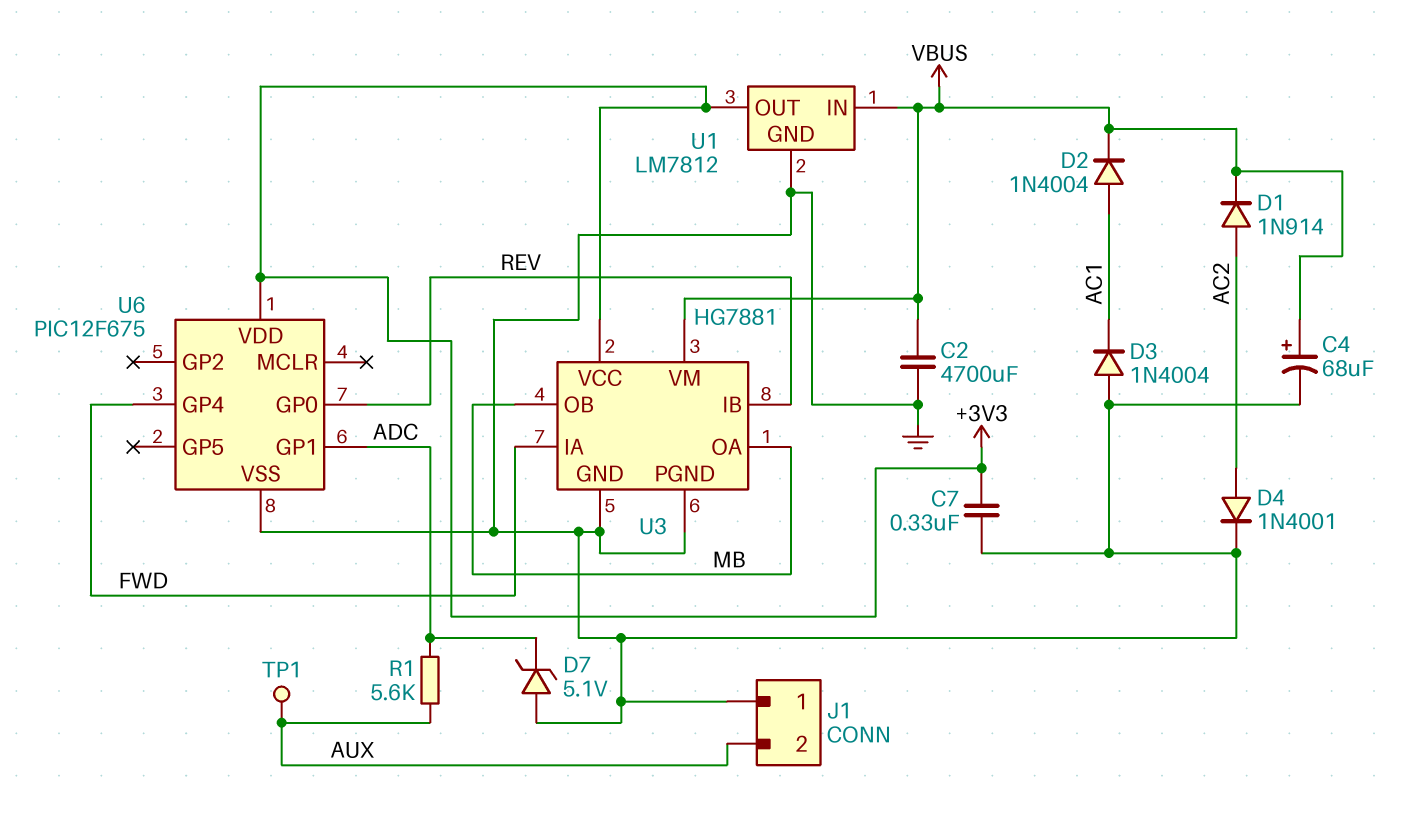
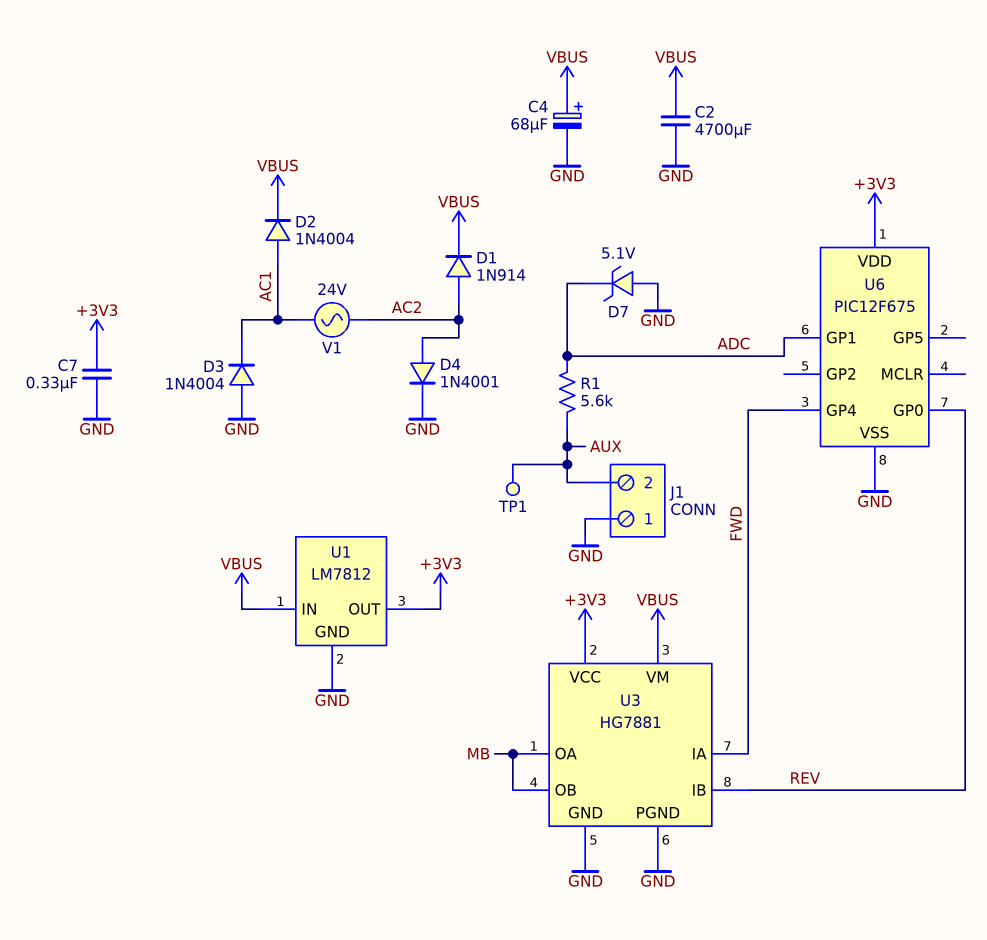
V1: none -> AC 24V (AC1, AC2)

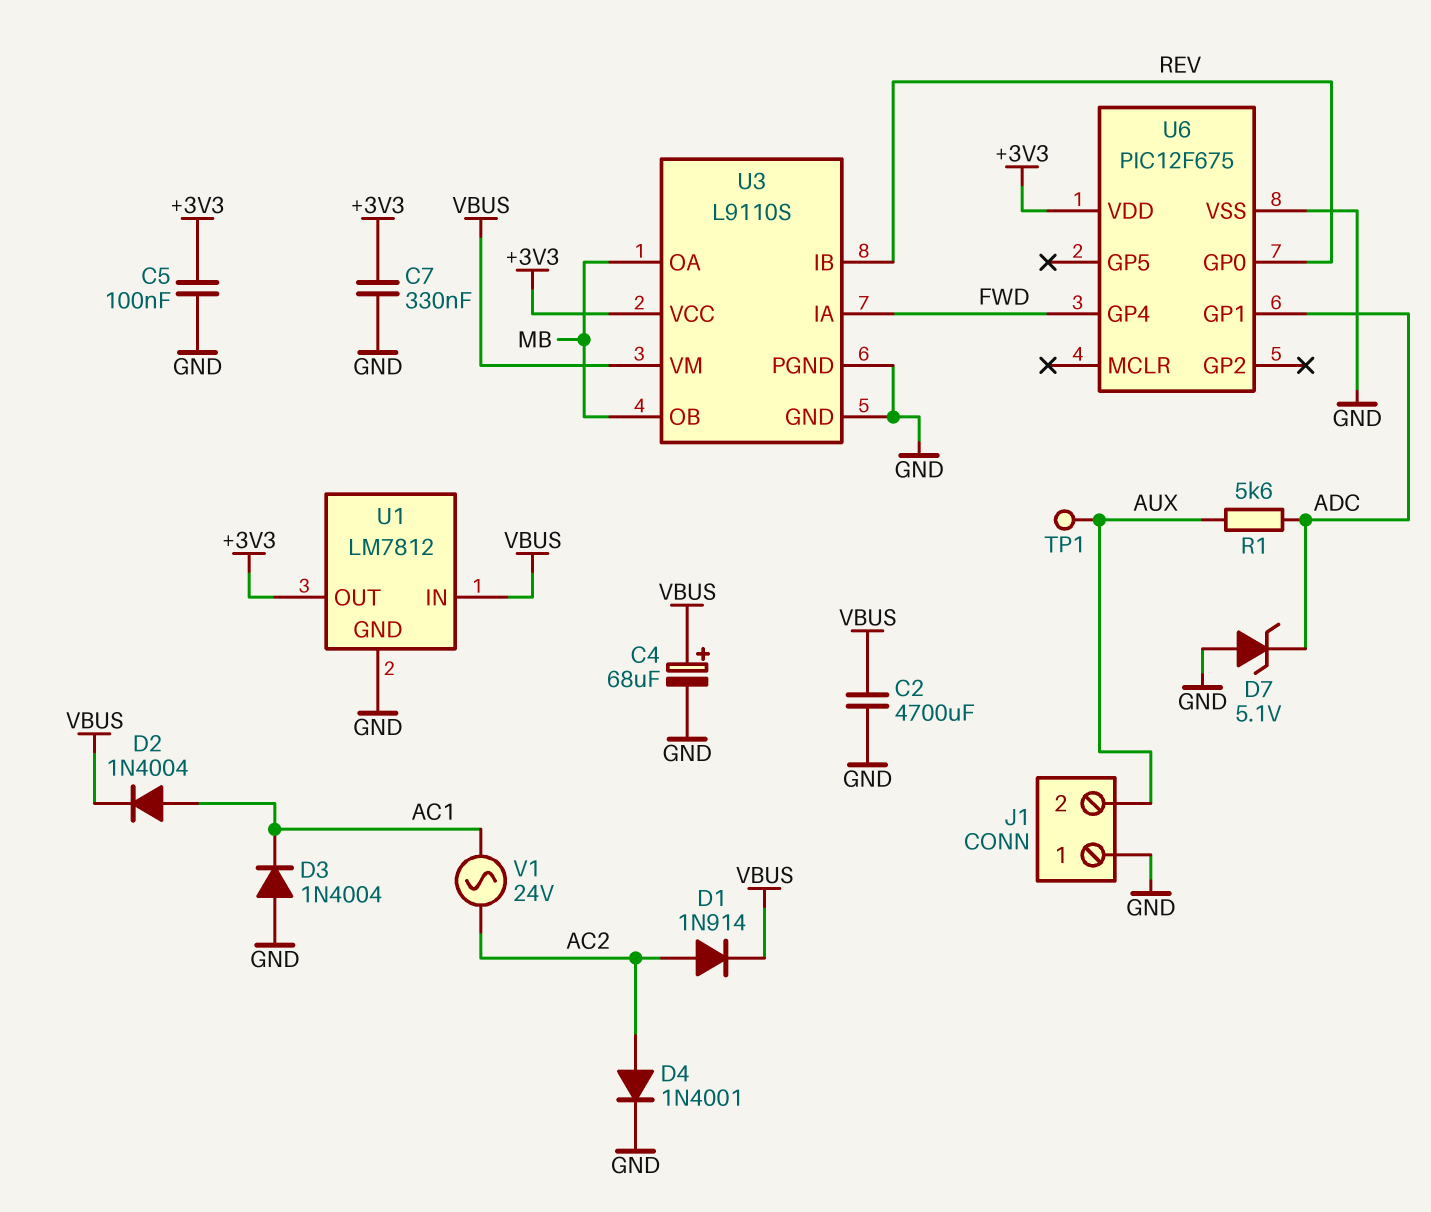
C5: none -> 100nF (+3V3, GND)
U3: HG7881 -> L9110S

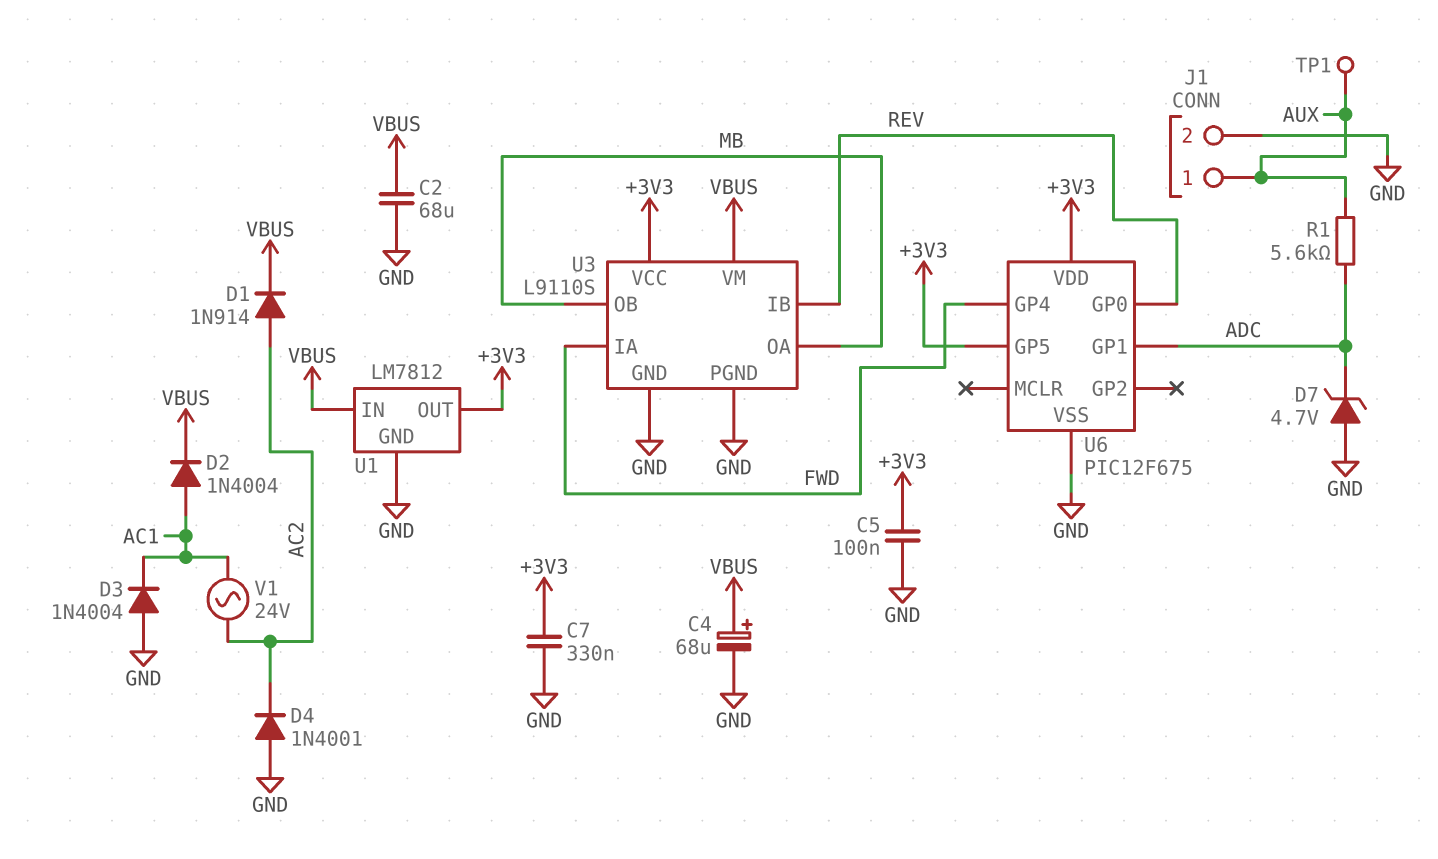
C2: 4700uF (GND, VBUS) -> 68uF (GND, VBUS)
D4: diode 1N4001 (A AC2, K GND) -> diode 1N4001 (A GND, K AC2)
D7: zener 5.1V (A GND, K ADC) -> zener 4.7V (A GND, K ADC)
J1 pin 1: GND -> AUX
J1 pin 2: AUX -> GND
U6 pin GP5: none -> +3V3

